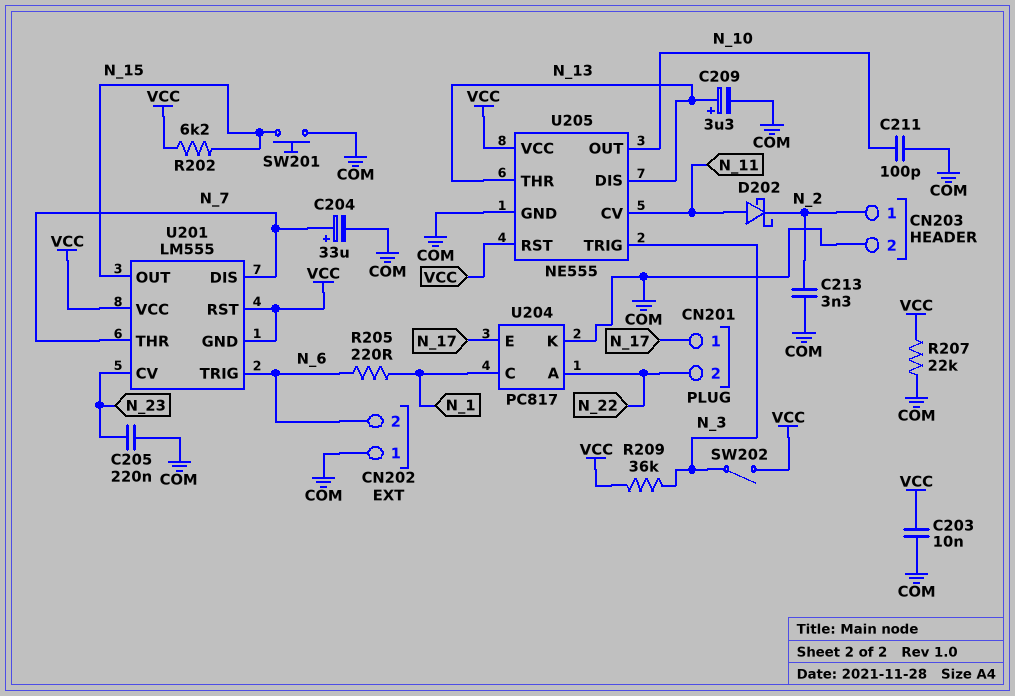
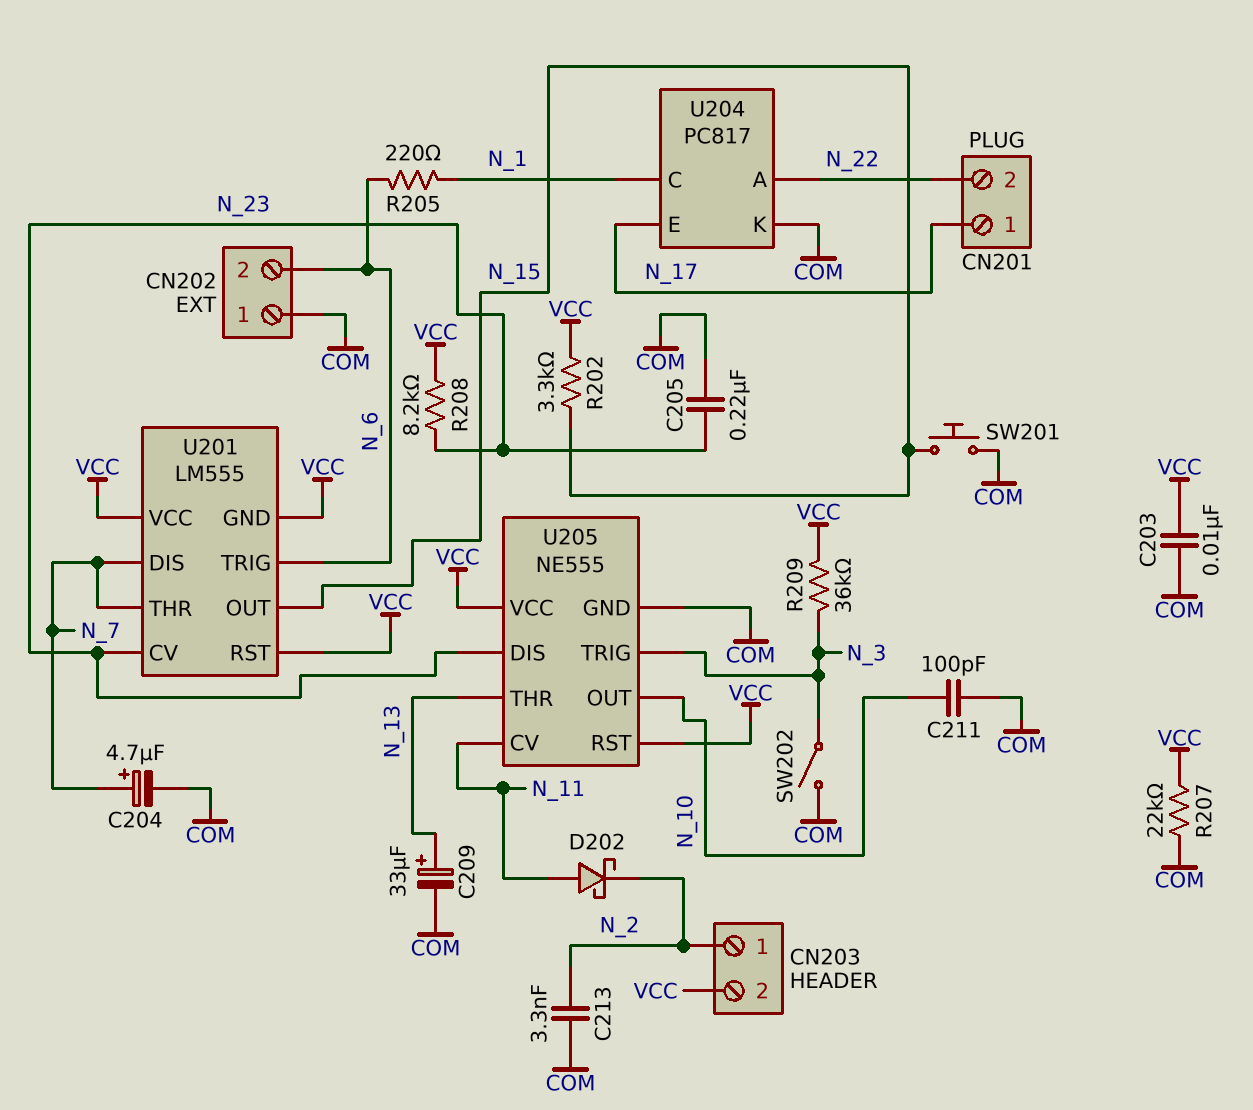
C204: 33uF (plus N_7, minus COM) -> 4.7uF (plus N_7, minus COM)
C209: 3.3uF (plus N_13, minus COM) -> 33uF (plus N_13, minus COM)
CN203 pin 2: COM -> VCC
R202: 6.2k (N_15, VCC) -> 3.3k (N_15, VCC)
R208: none -> 8.2k (N_23, VCC)
SW202: switch (N_3, VCC) -> switch (COM, N_3)
U205 pin DIS: N_13 -> N_23

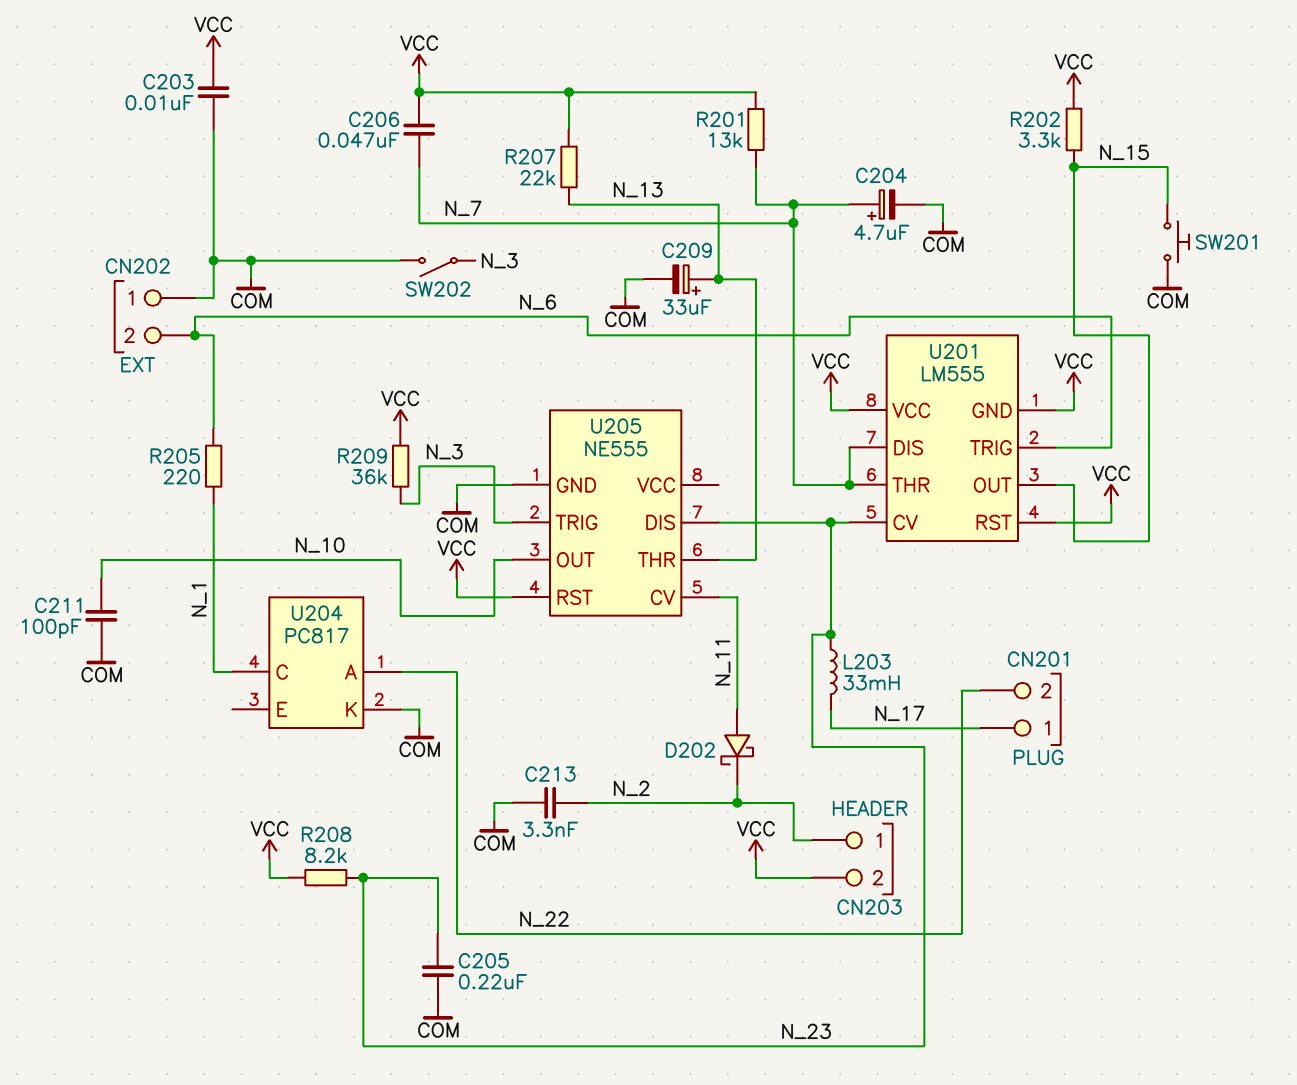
C206: none -> 47nF (N_7, VCC)
L203: none -> 33mH (N_17, N_23)
R201: none -> 13k (N_7, VCC)
R207: 22k (COM, VCC) -> 22k (N_13, VCC)
U204 pin E: N_17 -> none
U205 pin VCC: VCC -> none

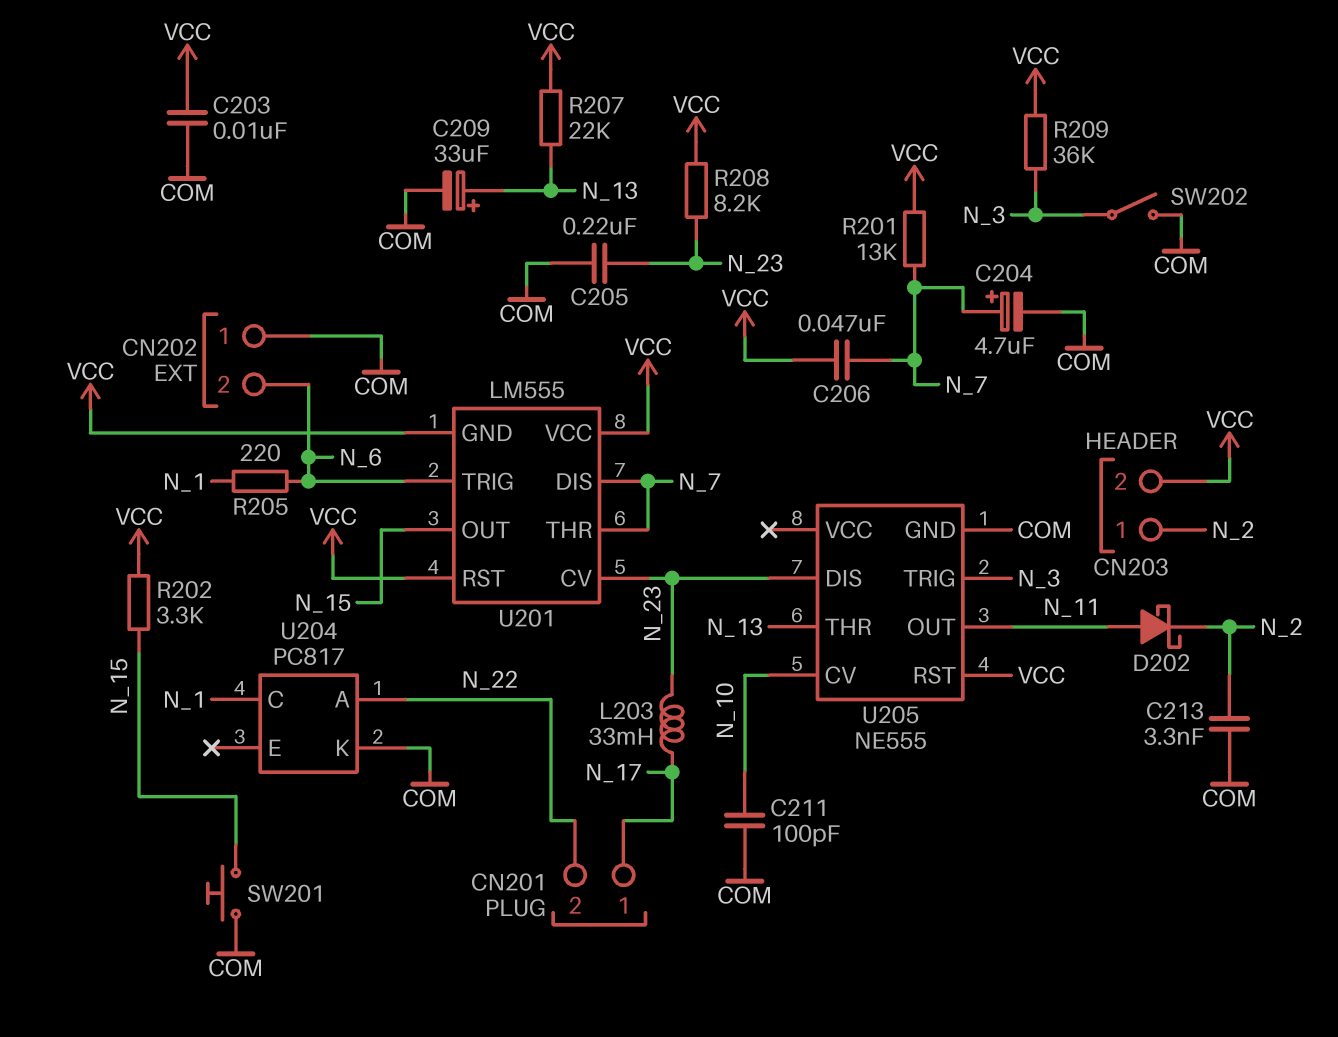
U205 pin CV: N_11 -> N_10
U205 pin OUT: N_10 -> N_11

